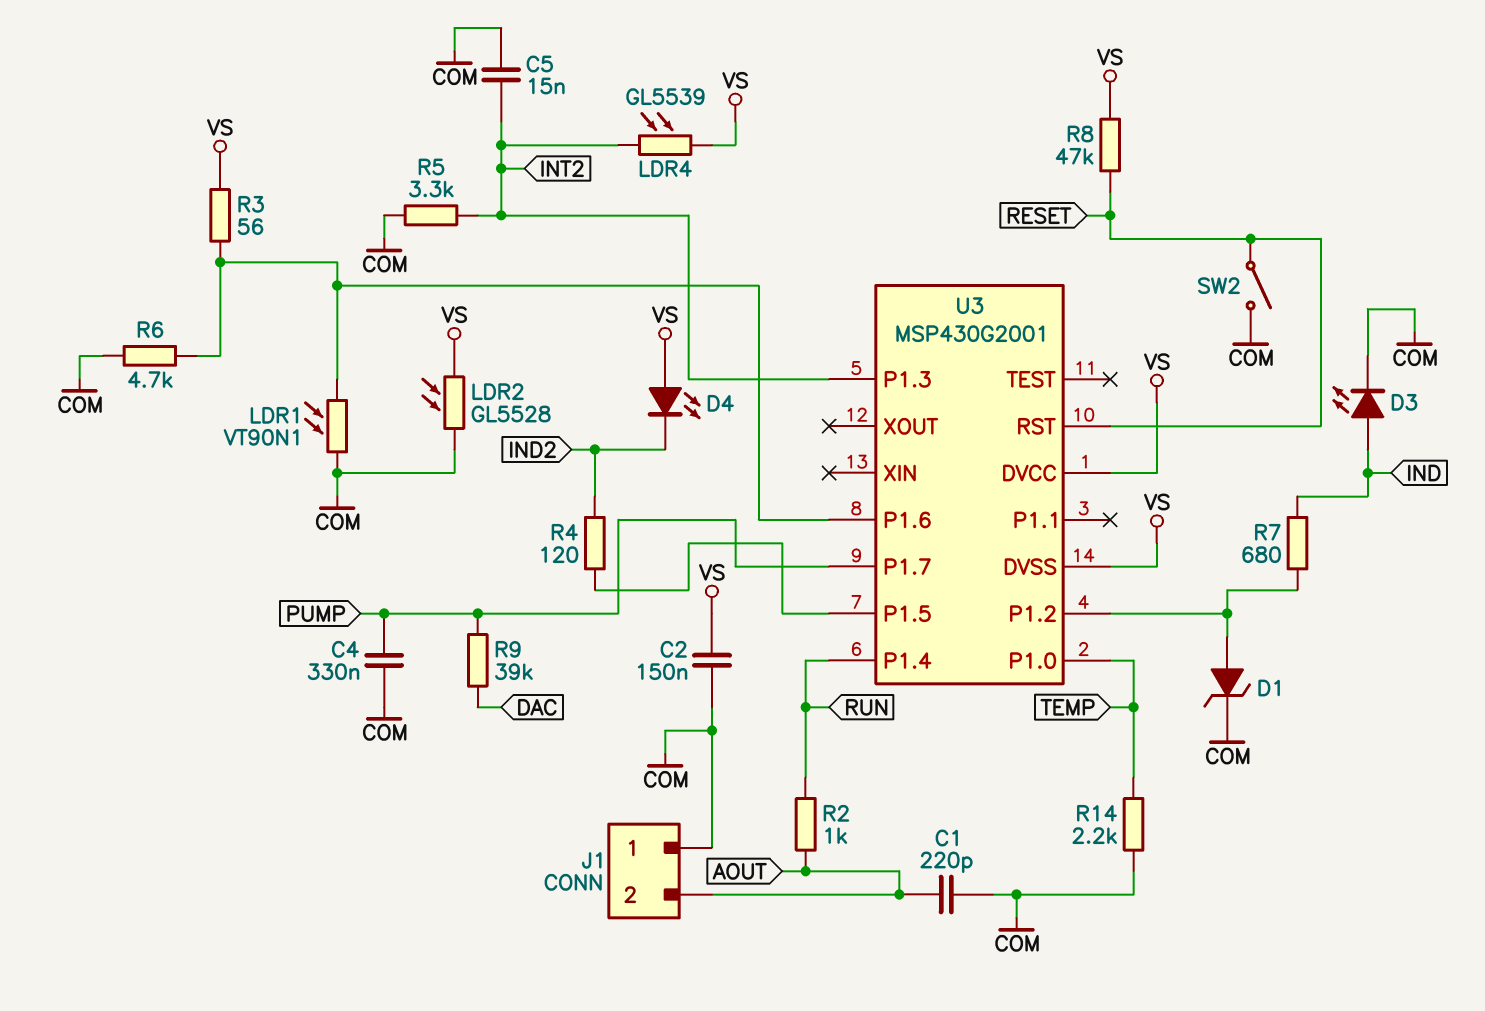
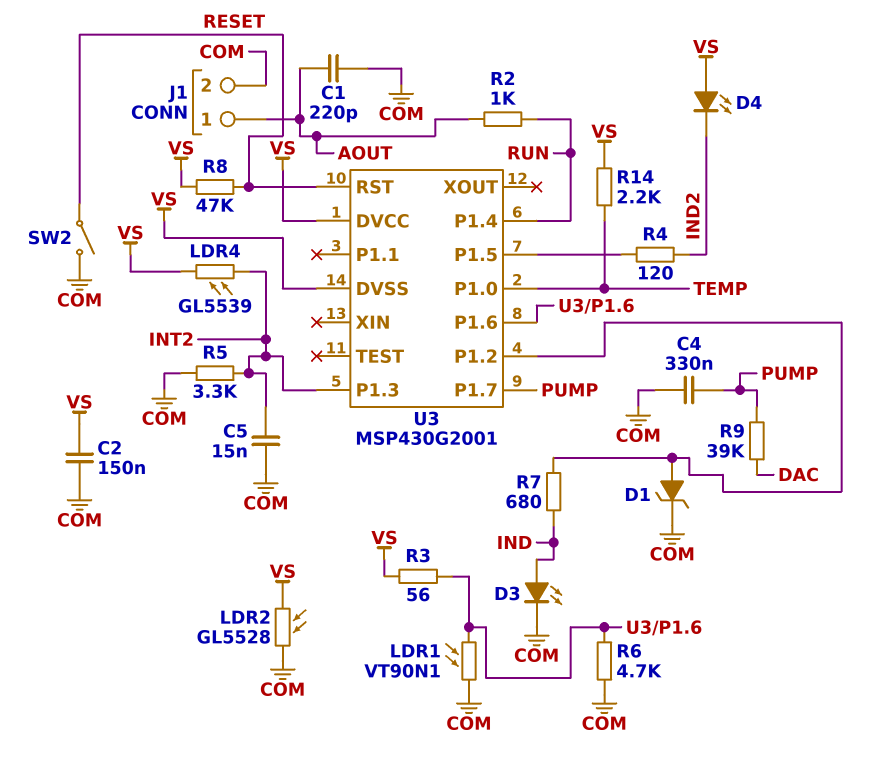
J1 pin 1: COM -> AOUT
J1 pin 2: AOUT -> COM
R14: 2.2k (COM, TEMP) -> 2.2k (TEMP, VS)

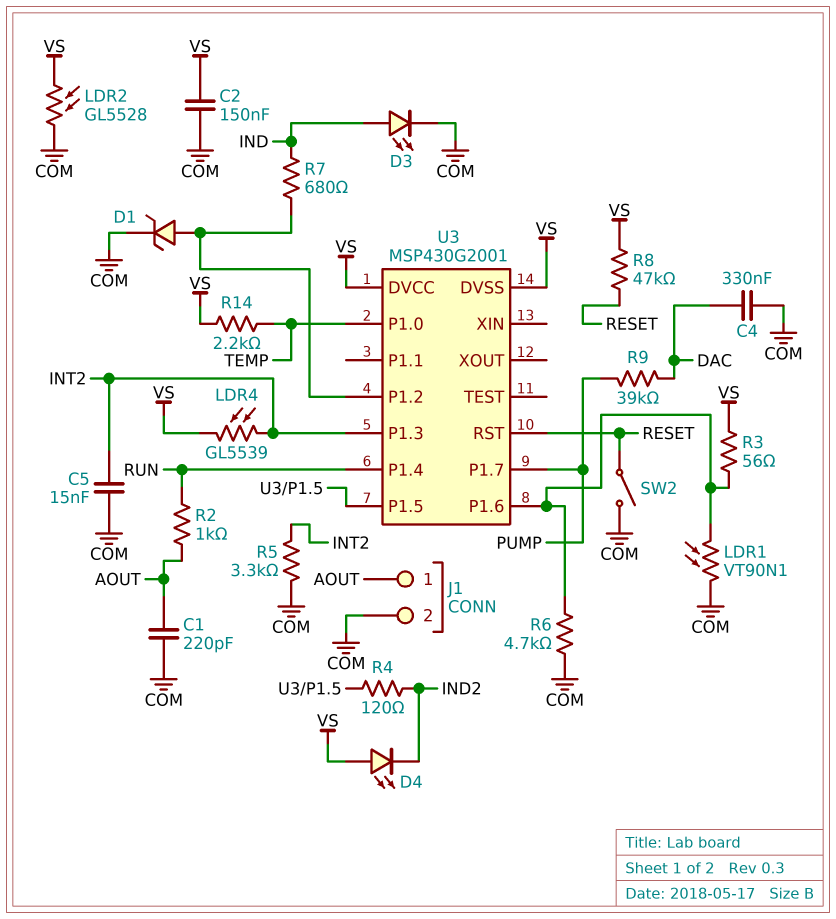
C4: 330nF (COM, PUMP) -> 330nF (COM, DAC)

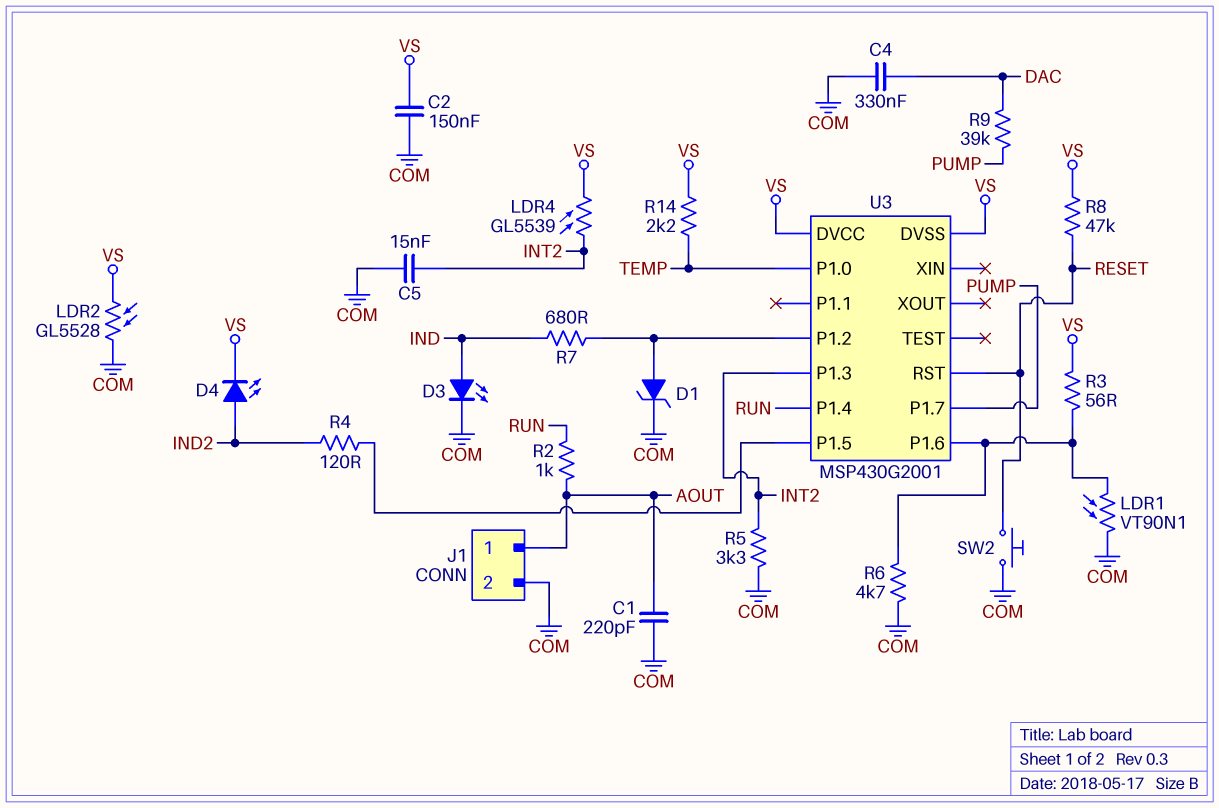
D4: LED (A VS, K IND2) -> LED (A IND2, K VS)
SW2: switch (COM, RESET) -> button (COM, RESET)

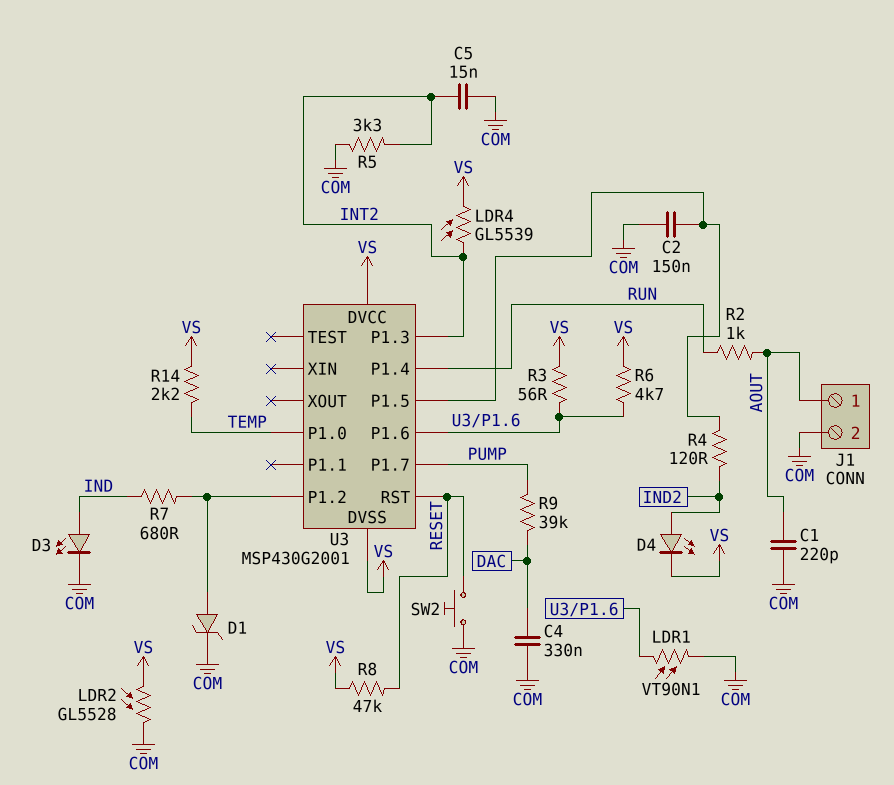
C2: 150nF (COM, VS) -> 150nF (COM, U3/P1.5)
R6: 4.7k (COM, U3/P1.6) -> 4.7k (U3/P1.6, VS)

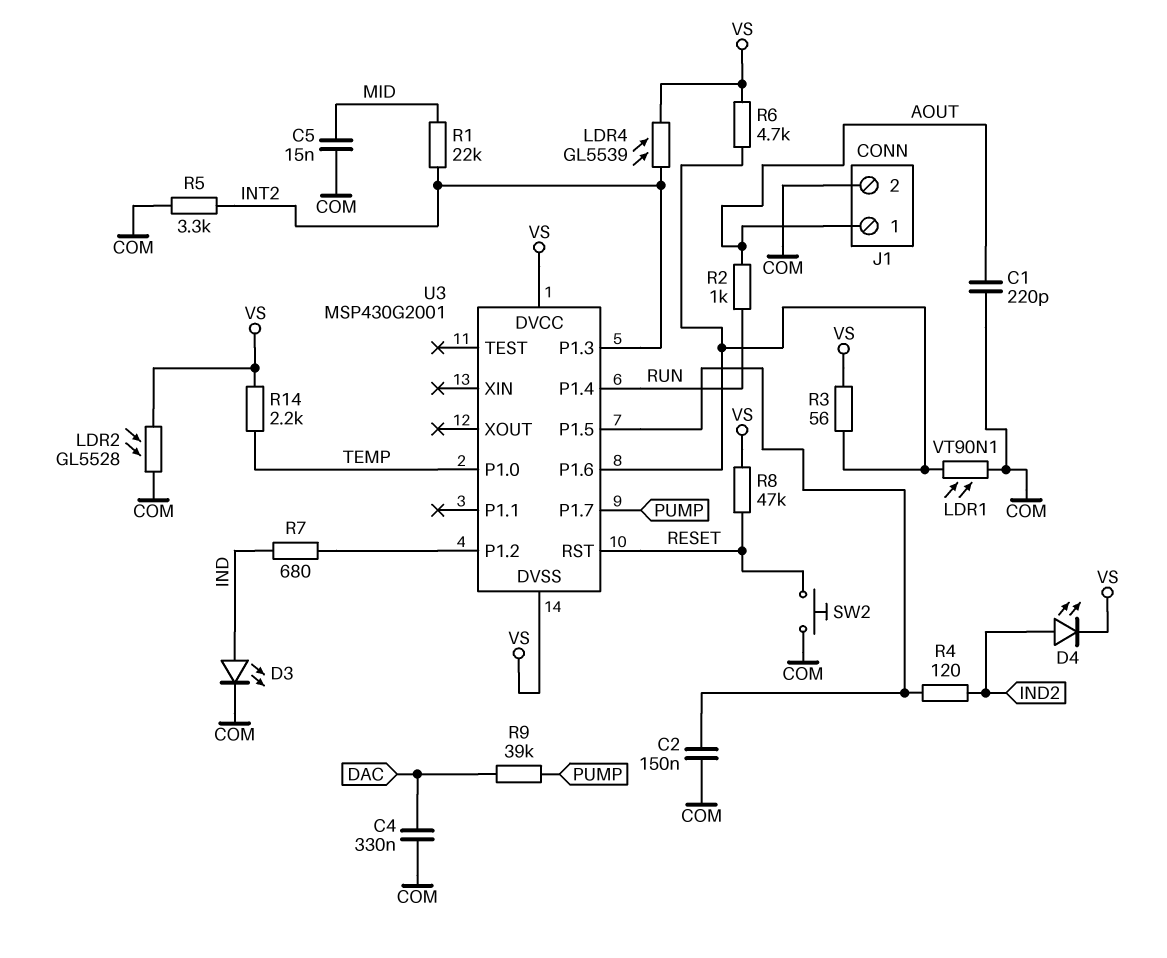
C5: 15nF (COM, INT2) -> 15nF (COM, MID)
D1: zener (A U3/P1.2, K COM) -> none
R1: none -> 22k (INT2, MID)

